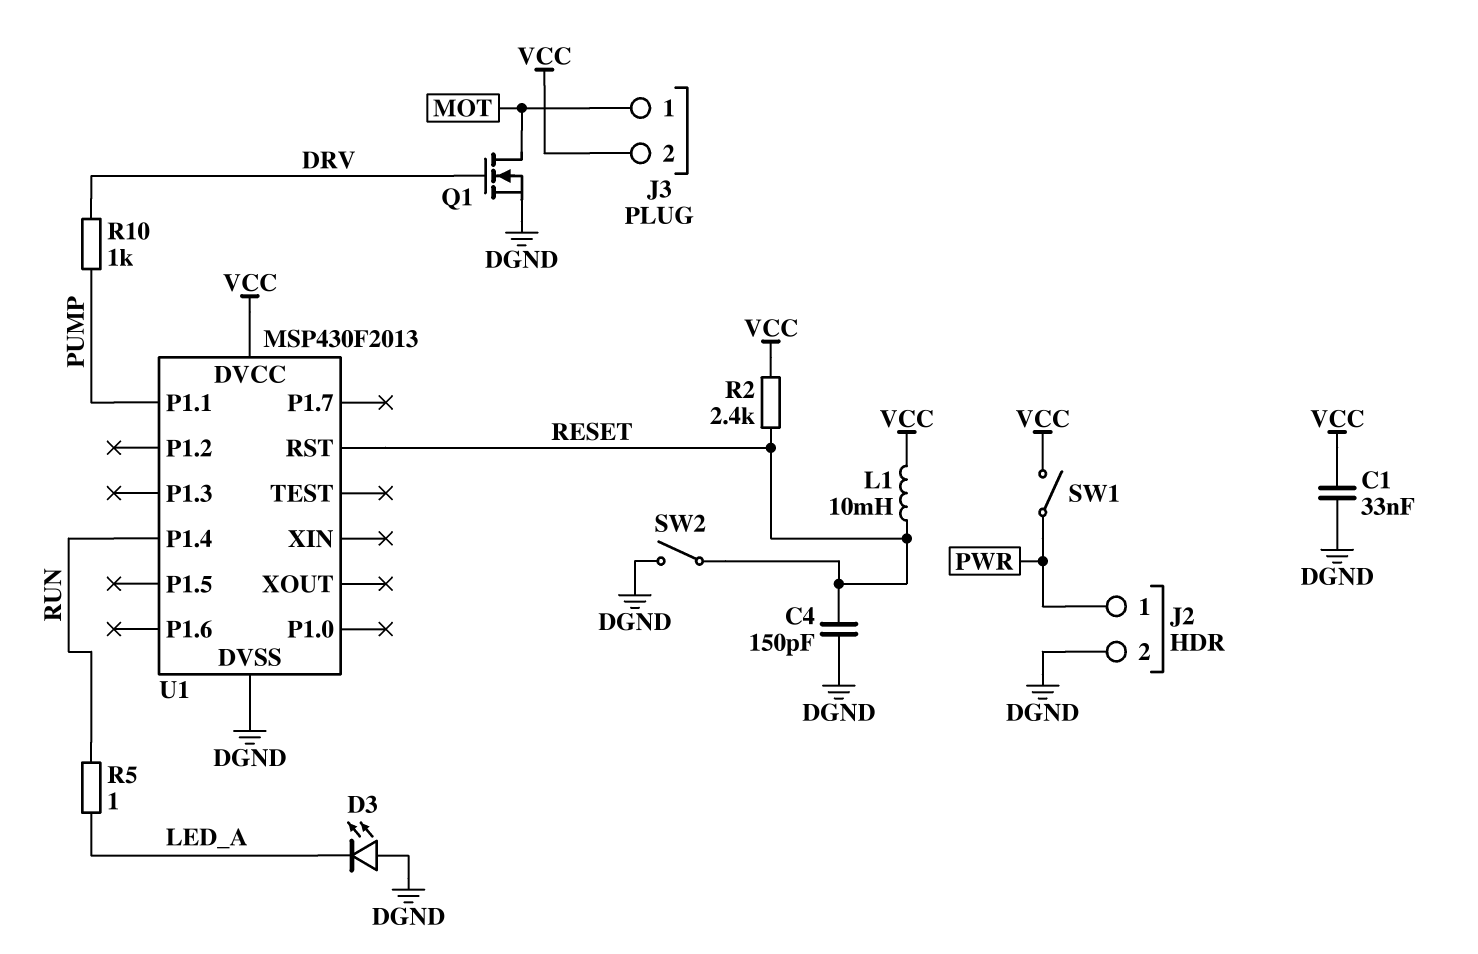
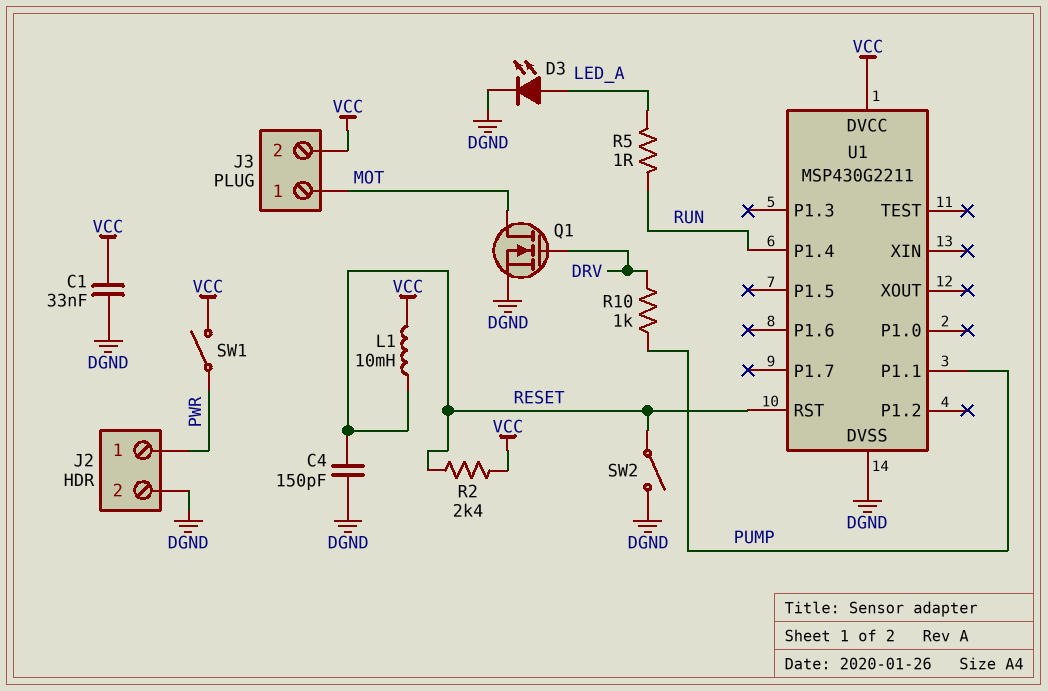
D3: LED (A DGND, K LED_A) -> LED (A LED_A, K DGND)
U1: MSP430F2013 -> MSP430G2211

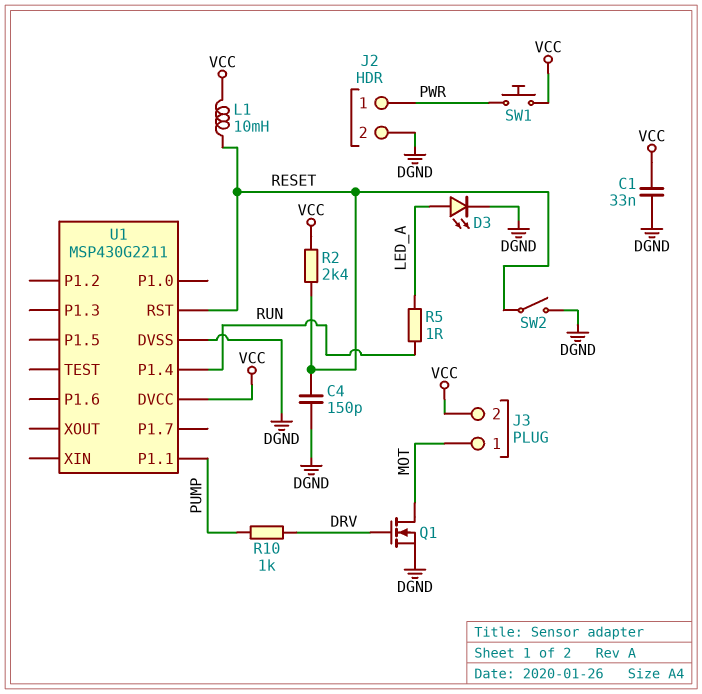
SW1: switch (PWR, VCC) -> button (PWR, VCC)

